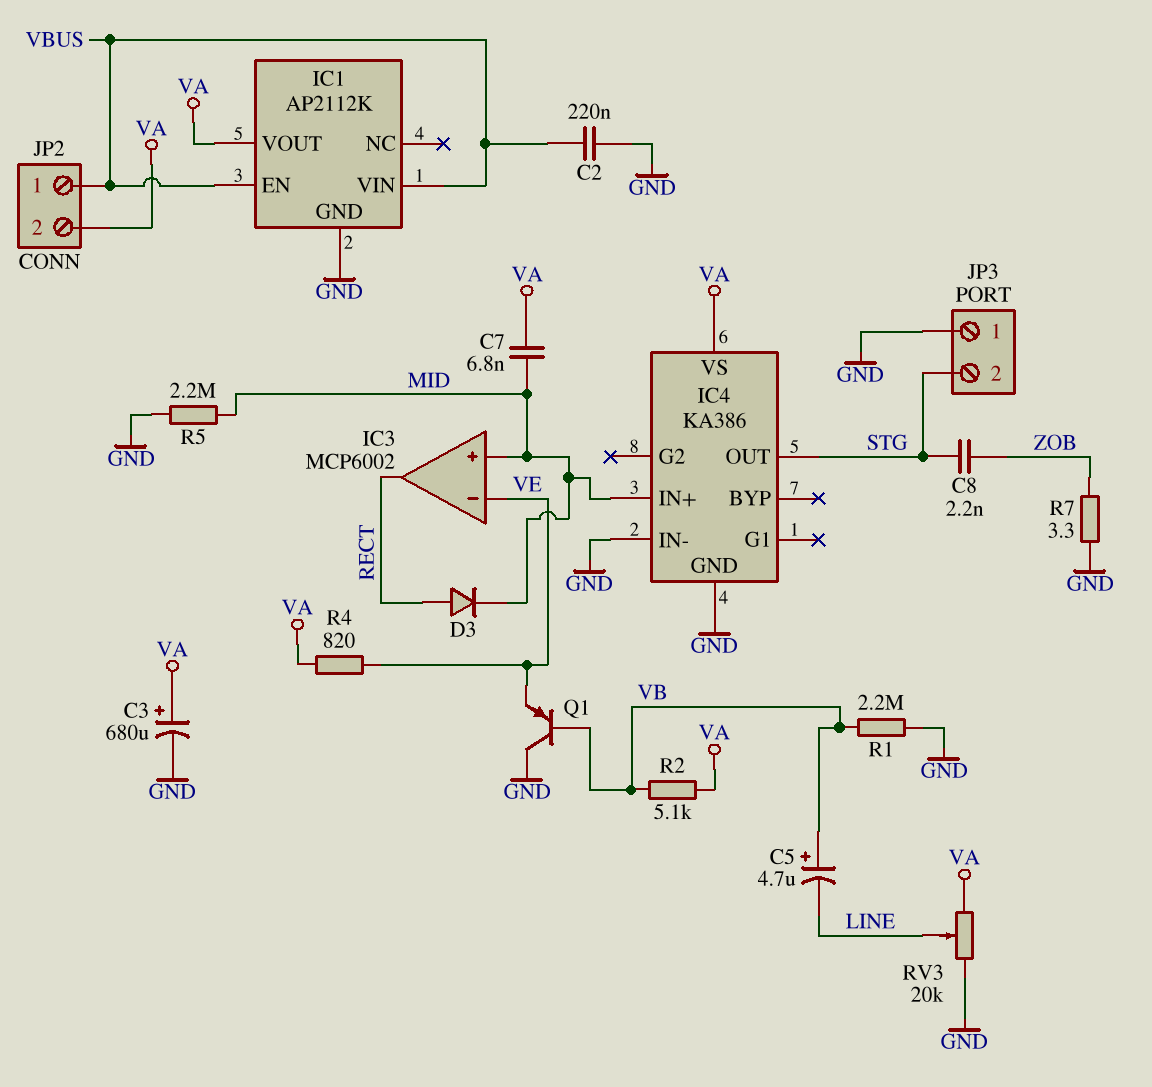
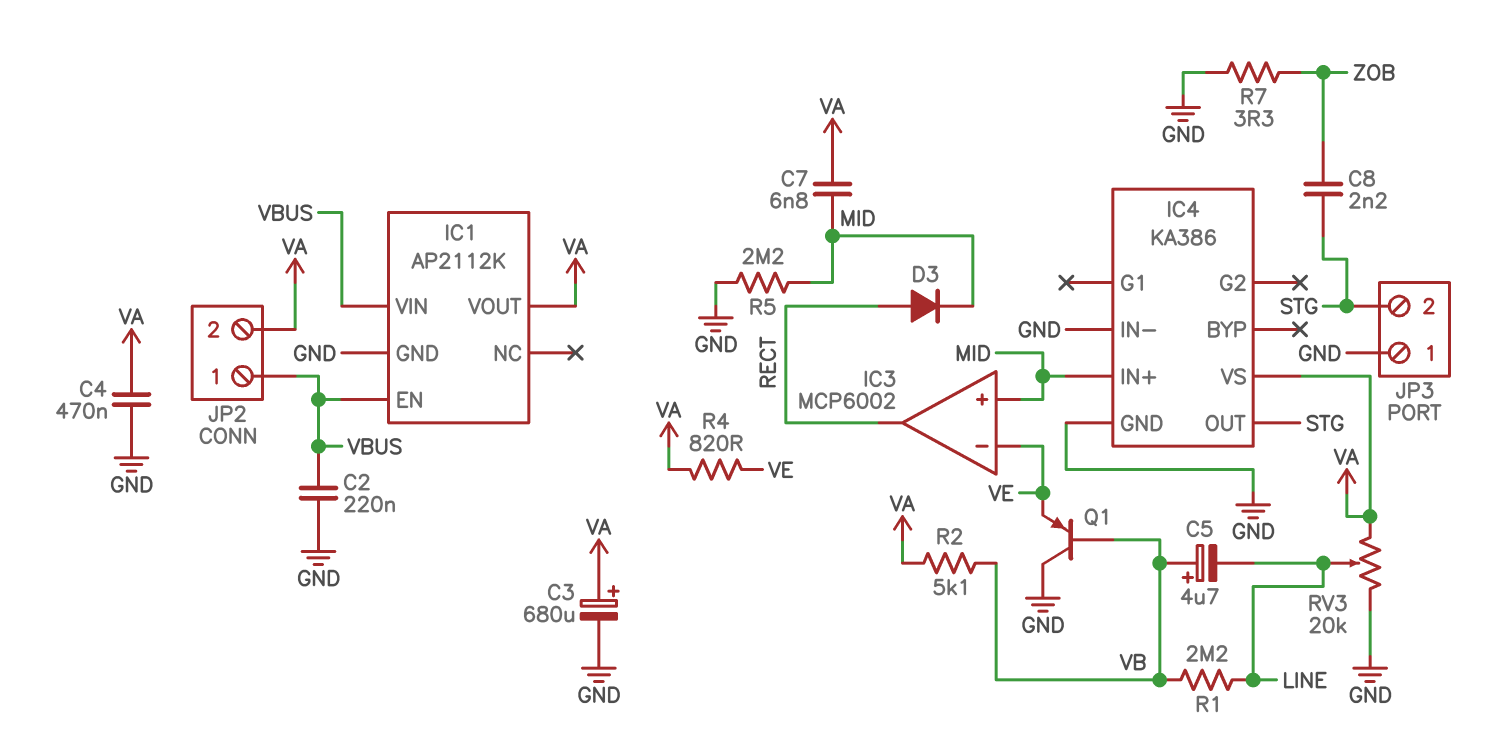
C4: none -> 470nF (GND, VA)
R1: 2.2M (GND, VB) -> 2.2M (LINE, VB)

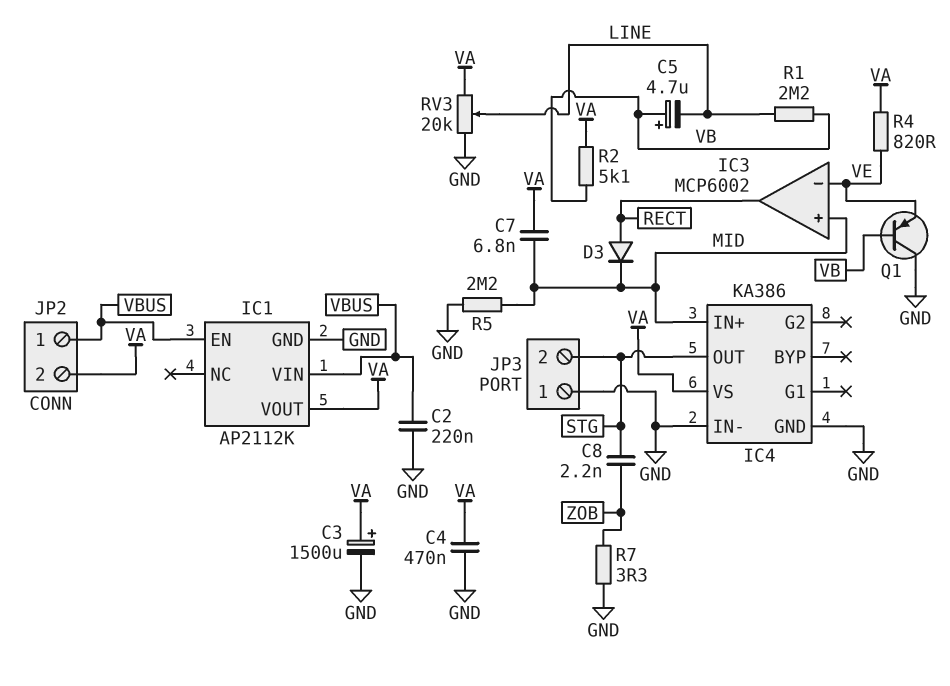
C3: 680uF (plus VA, minus GND) -> 1500uF (plus VA, minus GND)

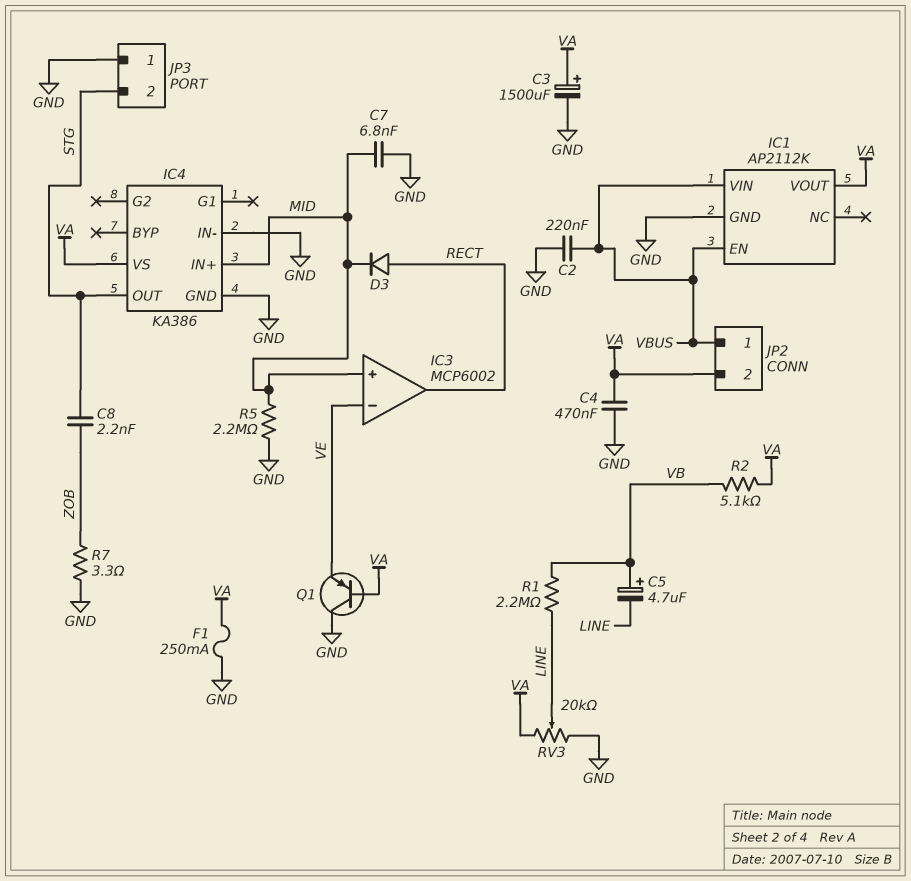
C7: 6.8nF (MID, VA) -> 6.8nF (GND, MID)
F1: none -> 250mA (GND, VA)
Q1: PNP (B VB, C GND, E VE) -> PNP (B VA, C GND, E VE)
R4: 820 (VA, VE) -> none

